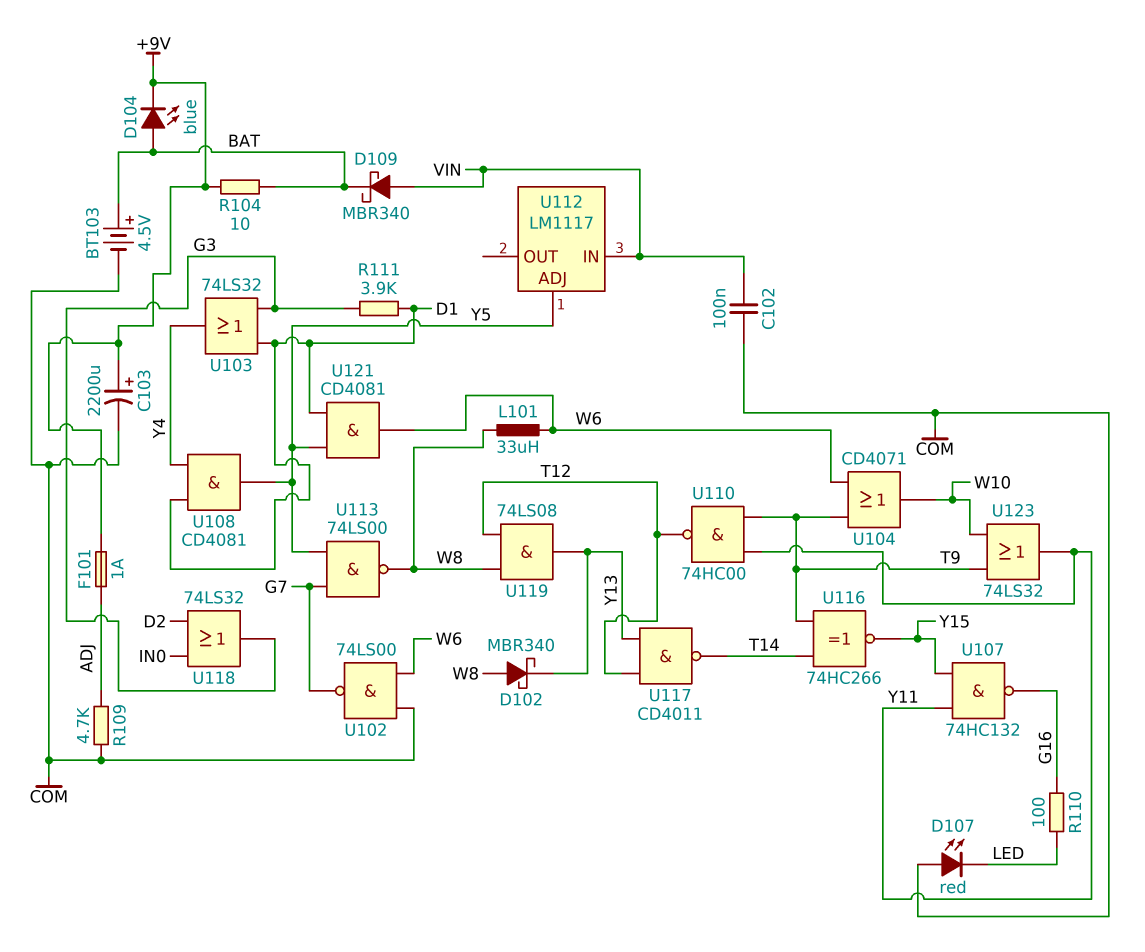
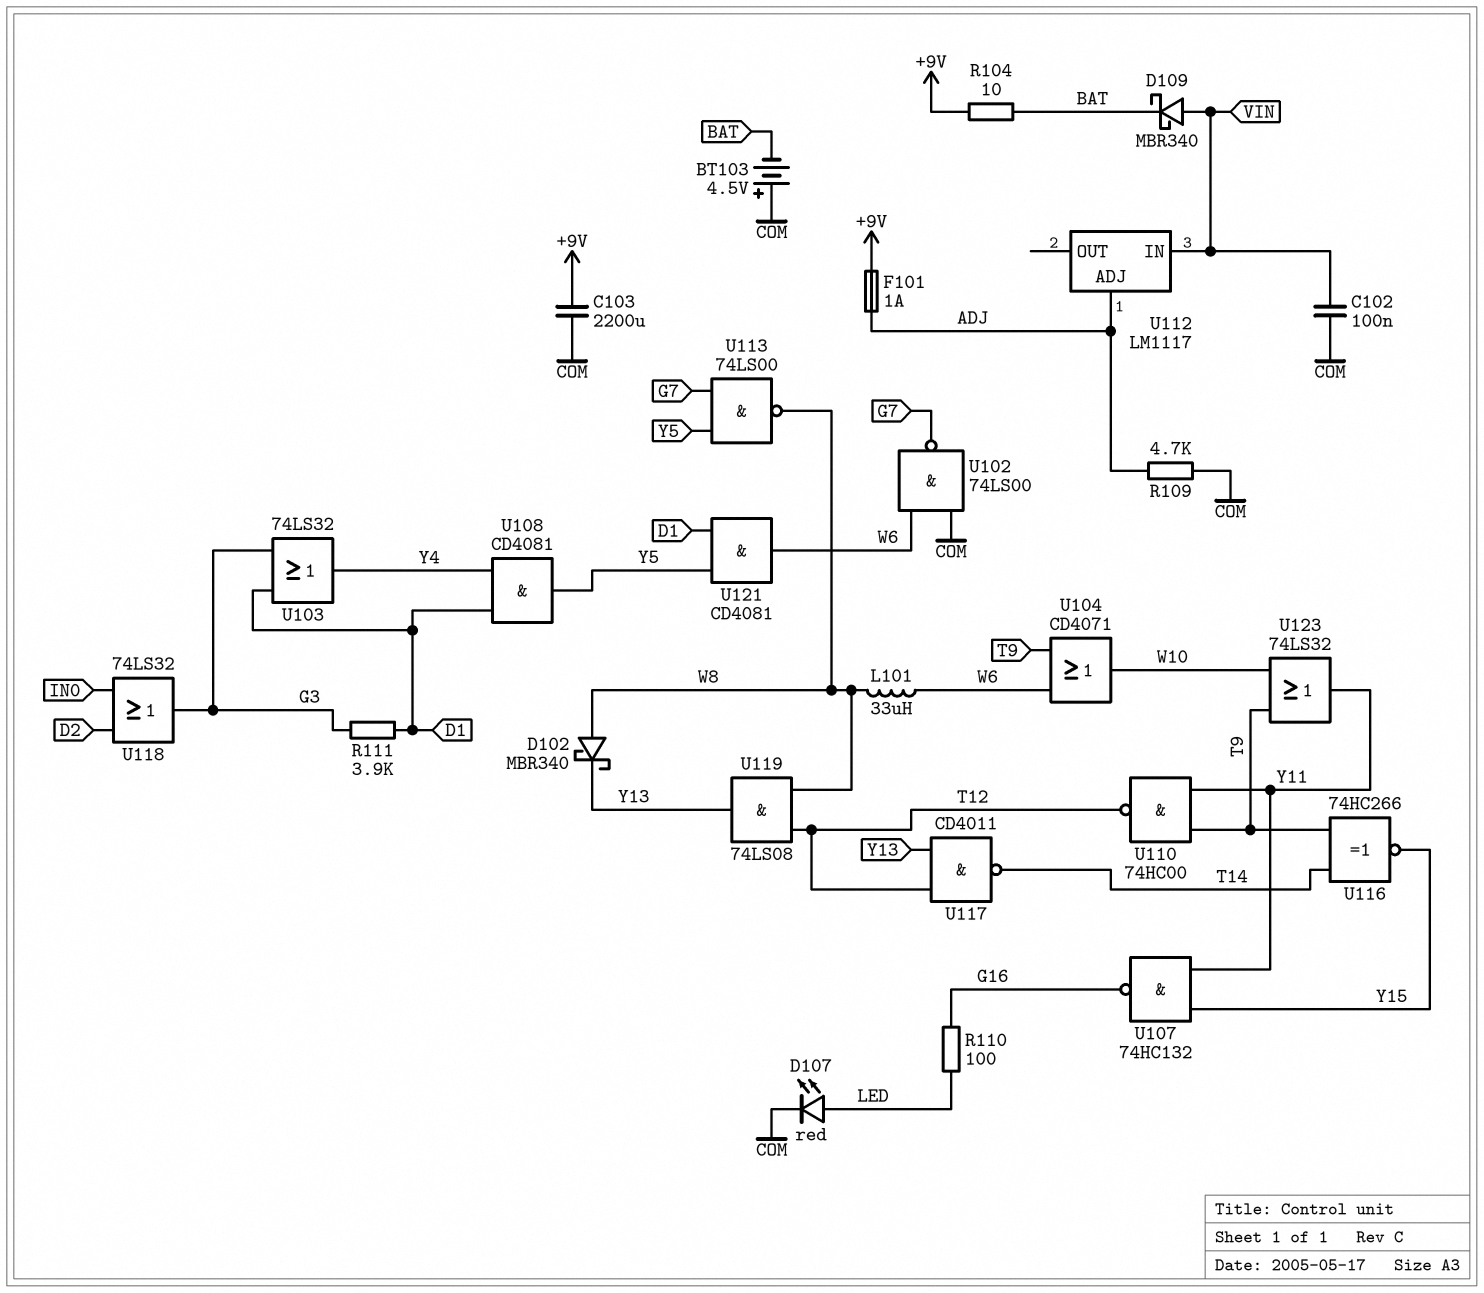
BT103: 4.5V (plus BAT, minus COM) -> 4.5V (plus COM, minus BAT)
C103: 2200uF (plus +9V, minus COM) -> 2200uF (+9V, COM)
D104: LED blue (A BAT, K +9V) -> none
D107: LED red (A COM, K LED) -> LED red (A LED, K COM)
U112 pin ADJ: Y5 -> ADJ

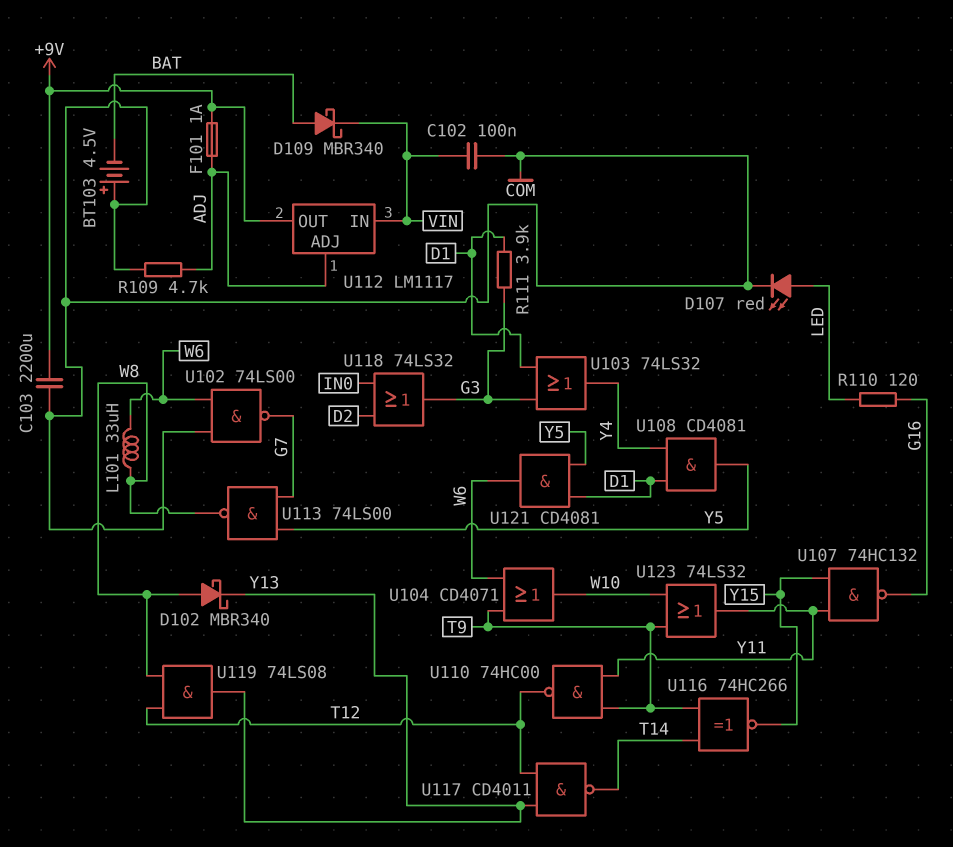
D109: schottky MBR340 (A VIN, K BAT) -> schottky MBR340 (A BAT, K VIN)
R104: 10 (+9V, BAT) -> none
R110: 100 (G16, LED) -> 120 (G16, LED)
U112 pin OUT: none -> +9V

